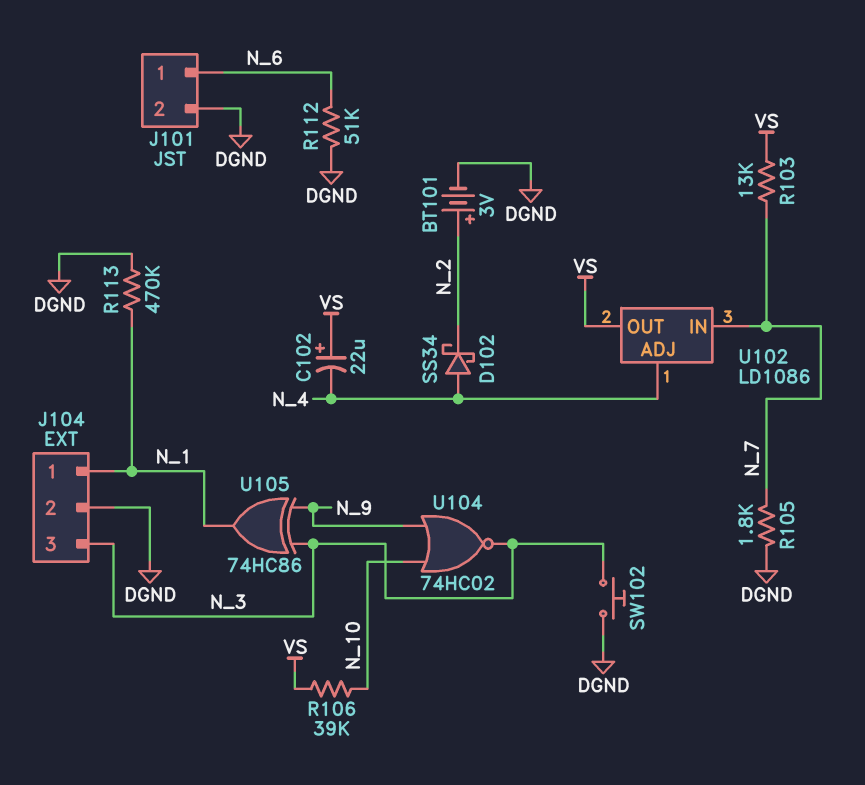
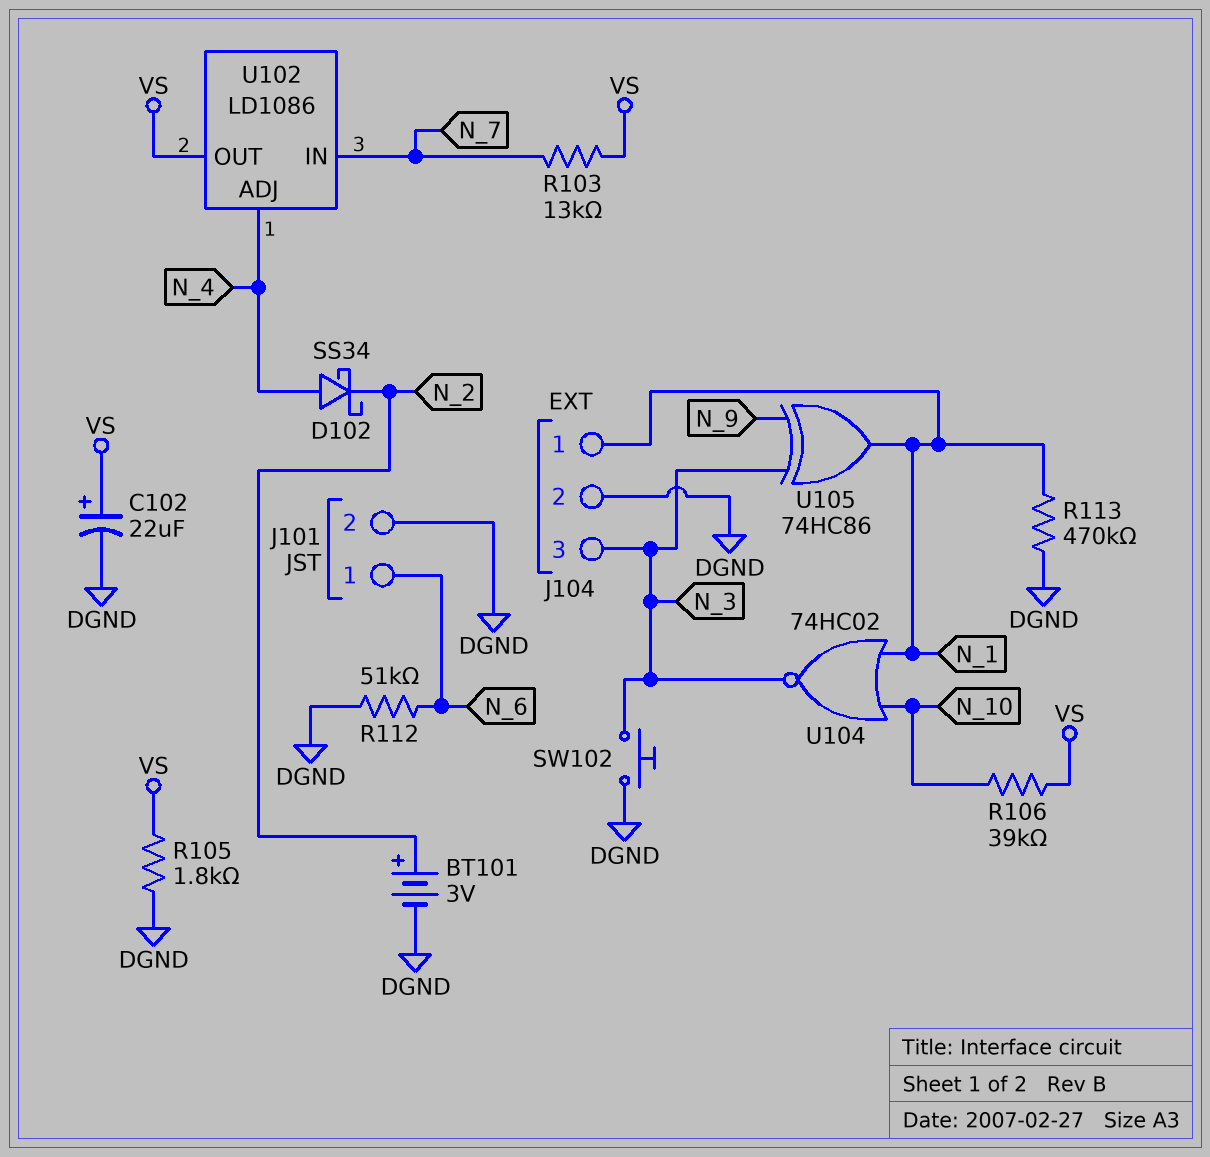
C102: 22uF (plus VS, minus N_4) -> 22uF (plus VS, minus DGND)
R105: 1.8k (DGND, N_7) -> 1.8k (DGND, VS)
U104: NOR 74HC02 (in N_9, in N_10, out N_3) -> NOR 74HC02 (in N_1, in N_10, out N_3)

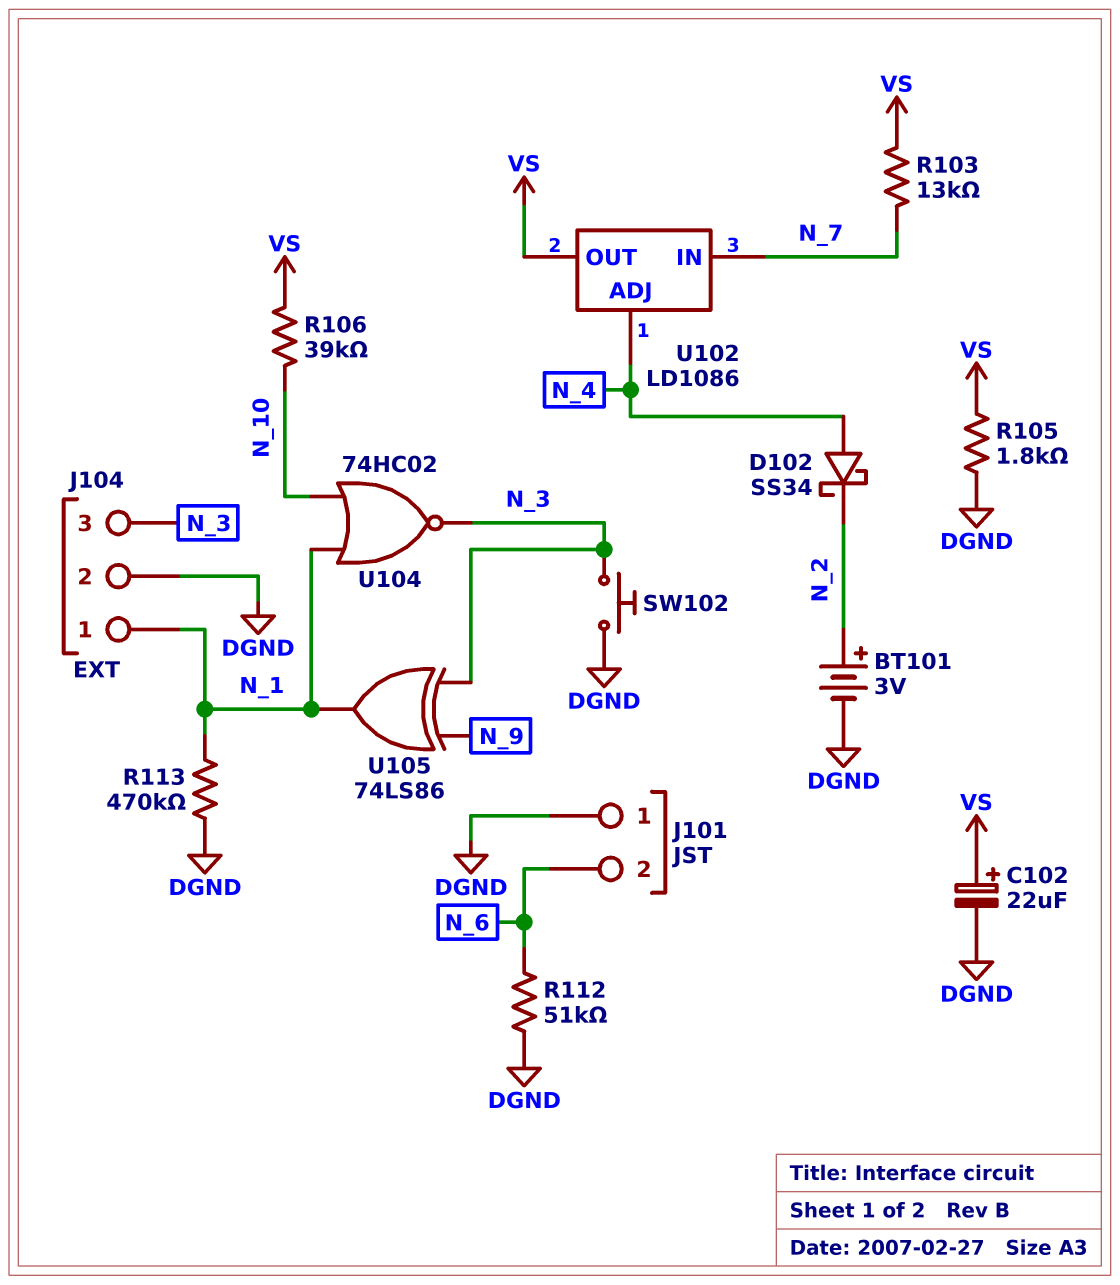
J101 pin 1: N_6 -> DGND
J101 pin 2: DGND -> N_6
U105: XOR 74HC86 (in N_3, in N_9, out N_1) -> XOR 74LS86 (in N_3, in N_9, out N_1)

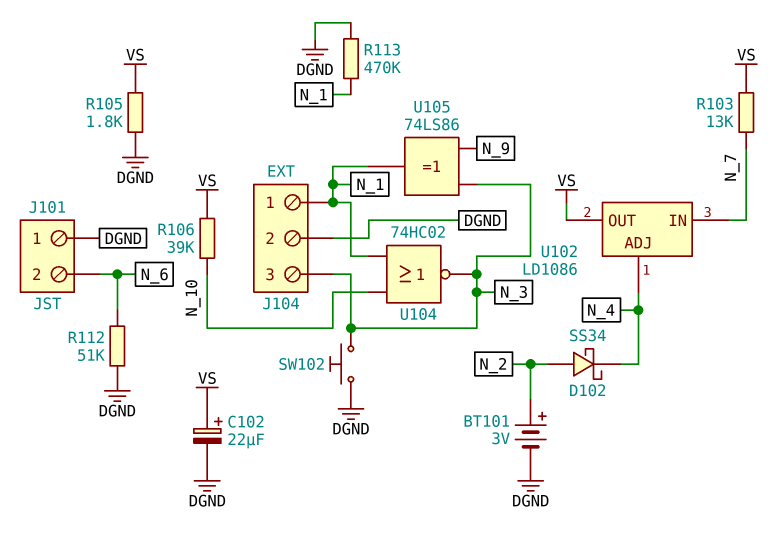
D102: schottky SS34 (A N_4, K N_2) -> schottky SS34 (A N_2, K N_4)

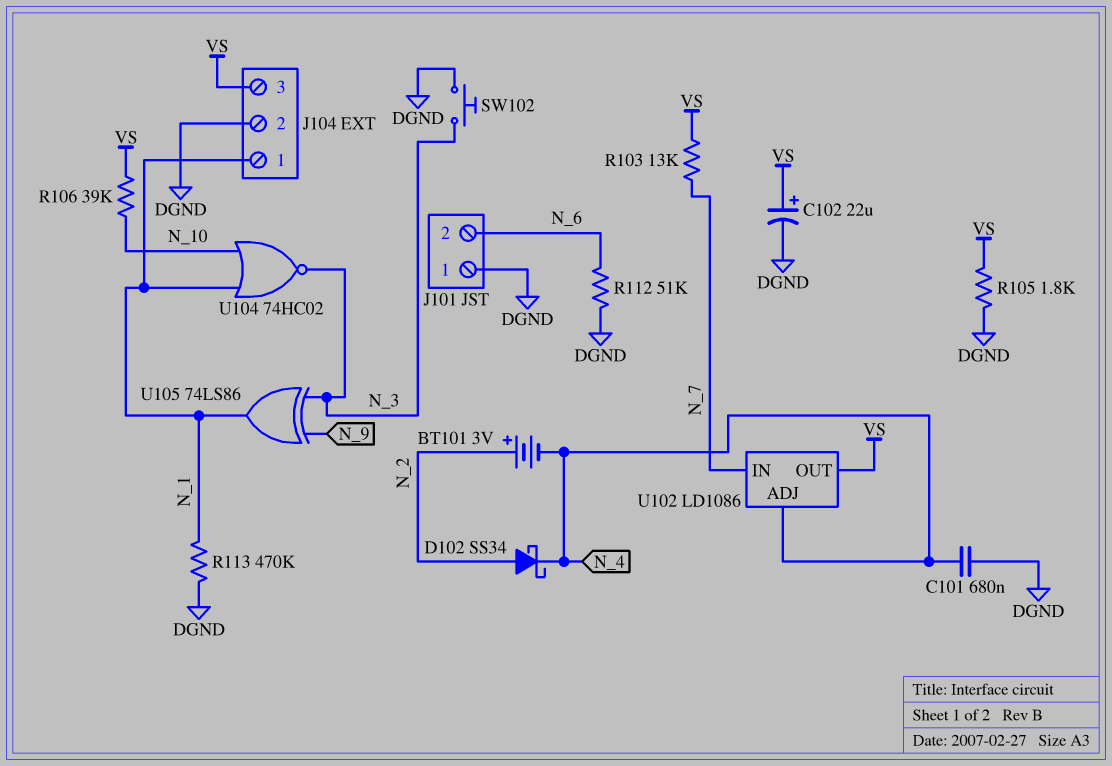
BT101: 3V (plus N_2, minus DGND) -> 3V (plus N_2, minus N_4)
C101: none -> 680nF (DGND, N_4)
J104 pin 3: N_3 -> VS

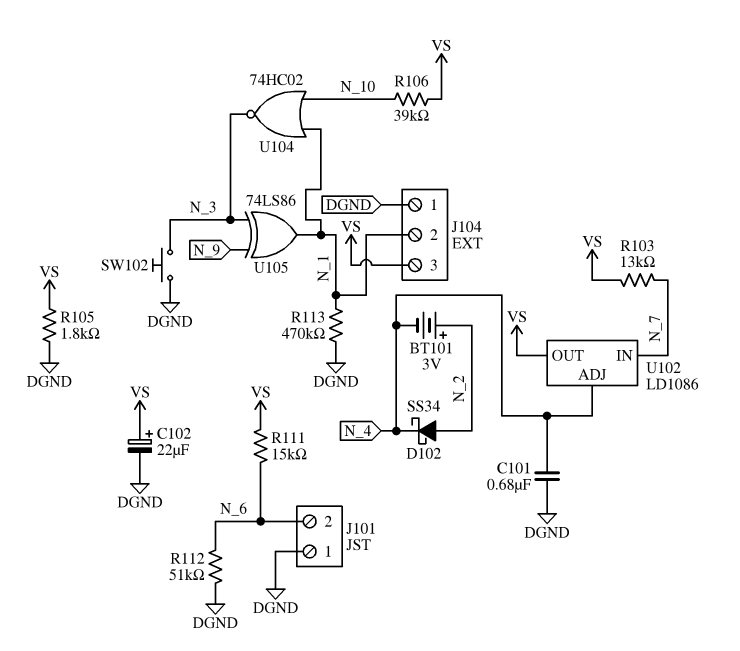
J104 pin 1: N_1 -> DGND
J104 pin 2: DGND -> N_1
R111: none -> 15k (N_6, VS)

